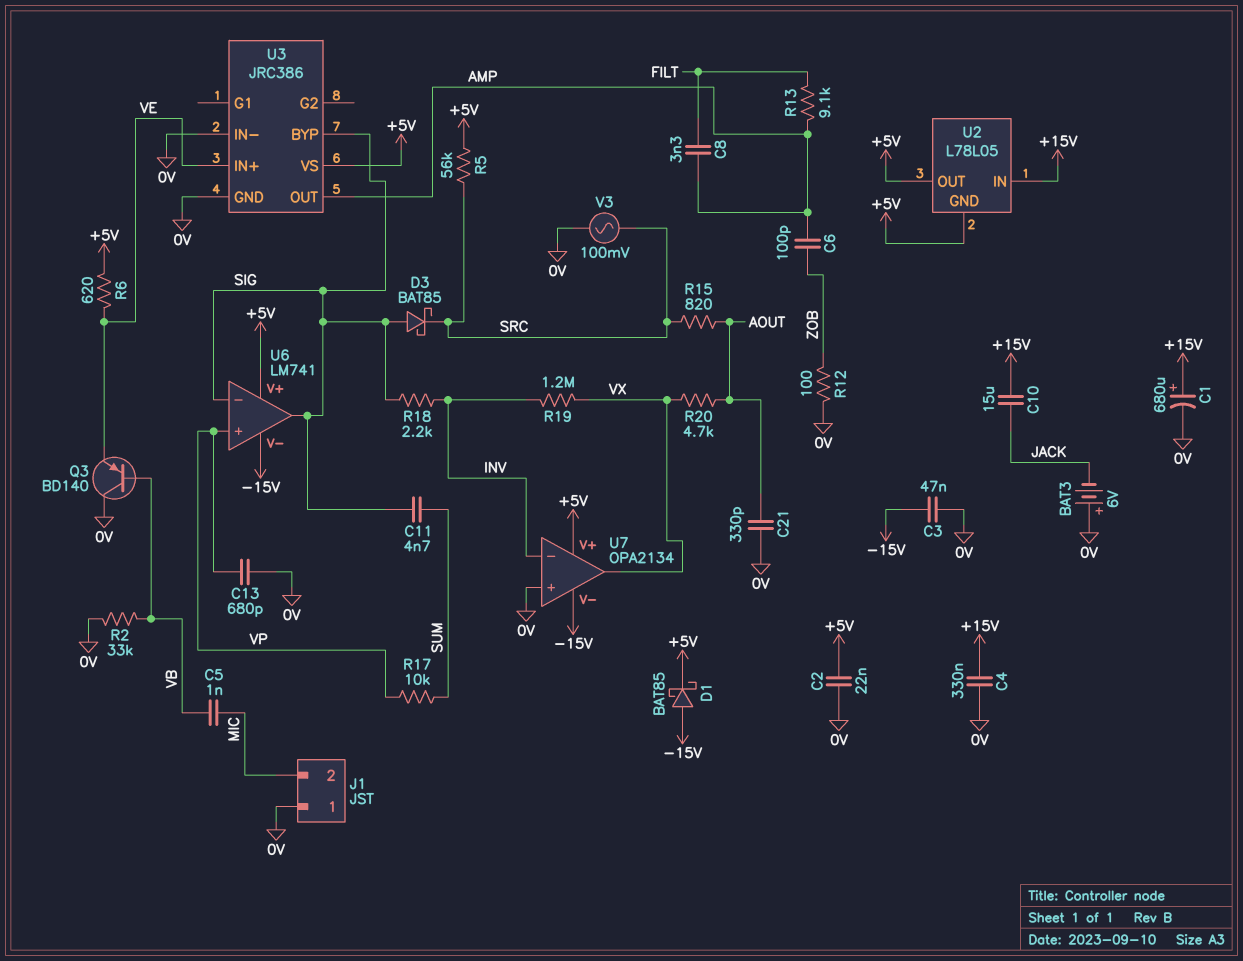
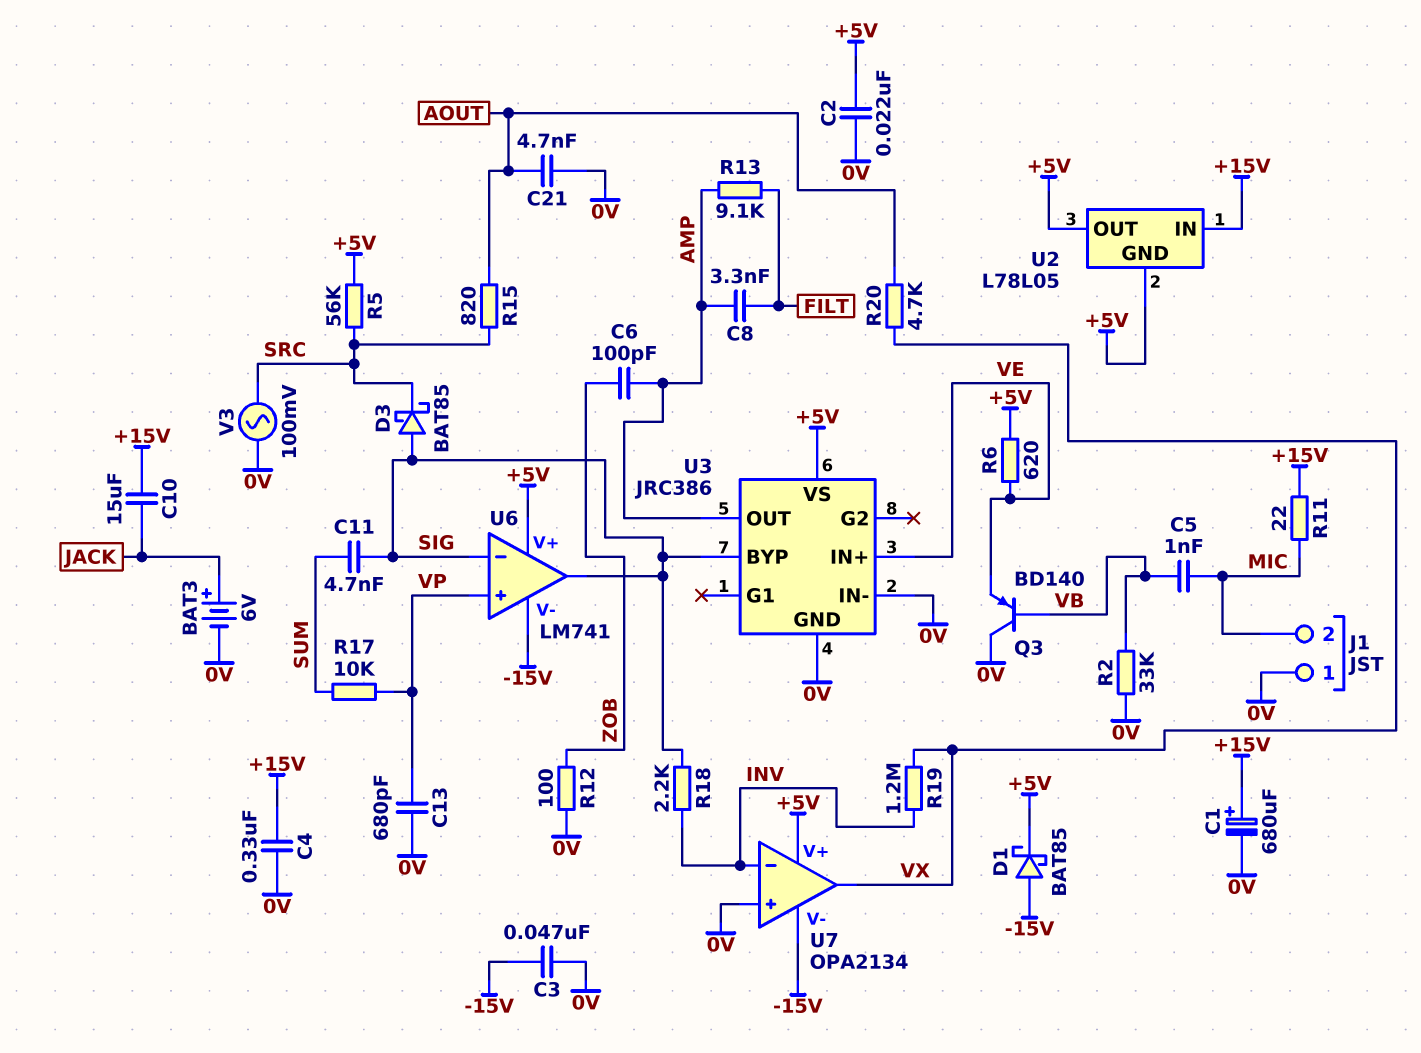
BAT3: 6V (plus 0V, minus JACK) -> 6V (plus JACK, minus 0V)
C21: 330pF (0V, AOUT) -> 4.7nF (0V, AOUT)
R11: none -> 22 (+15V, MIC)

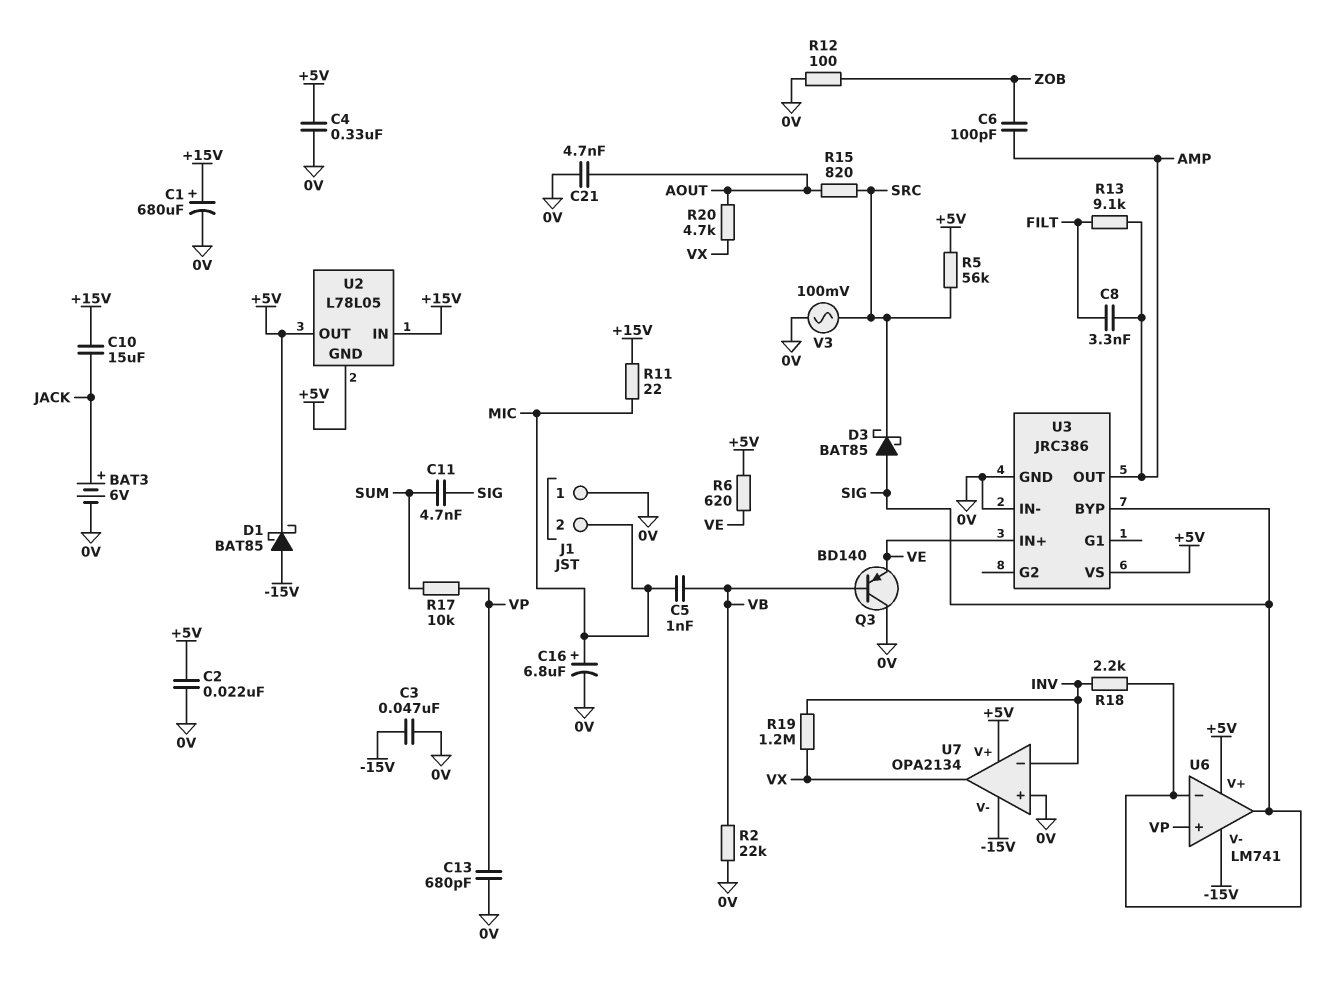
C4: 330nF (+15V, 0V) -> 330nF (+5V, 0V)
C16: none -> 6.8uF (plus MIC, minus 0V)
R2: 33k (0V, VB) -> 22k (0V, VB)

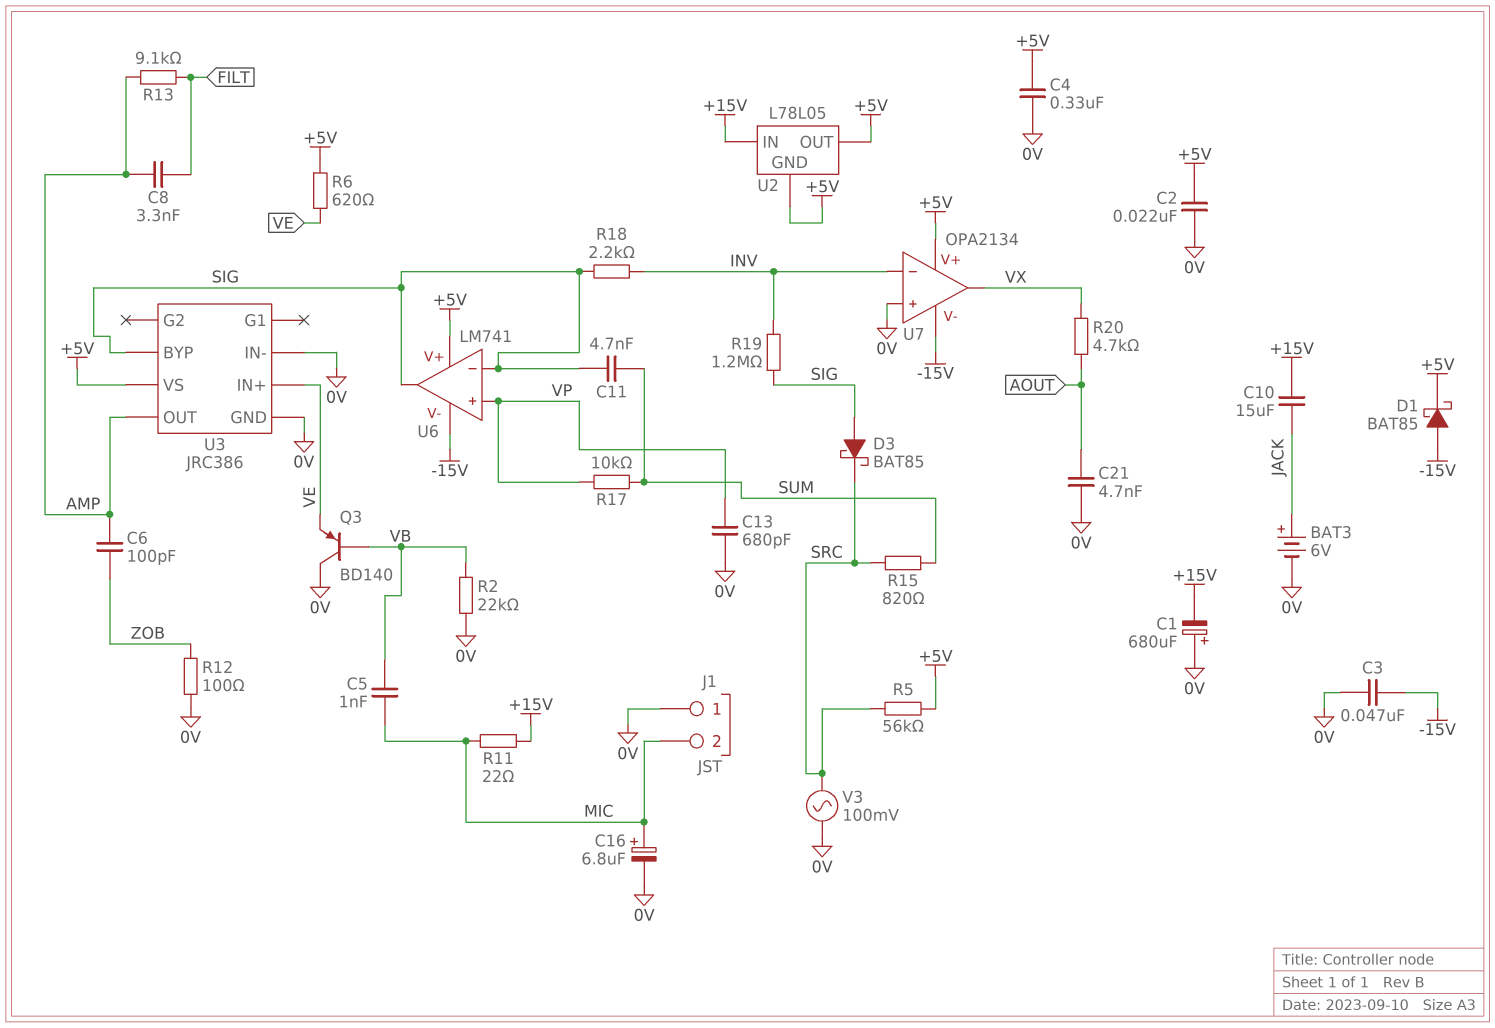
C1: 680uF (plus +15V, minus 0V) -> 680uF (plus 0V, minus +15V)
R15: 820 (AOUT, SRC) -> 820 (SRC, SUM)
R19: 1.2M (INV, VX) -> 1.2M (INV, SIG)

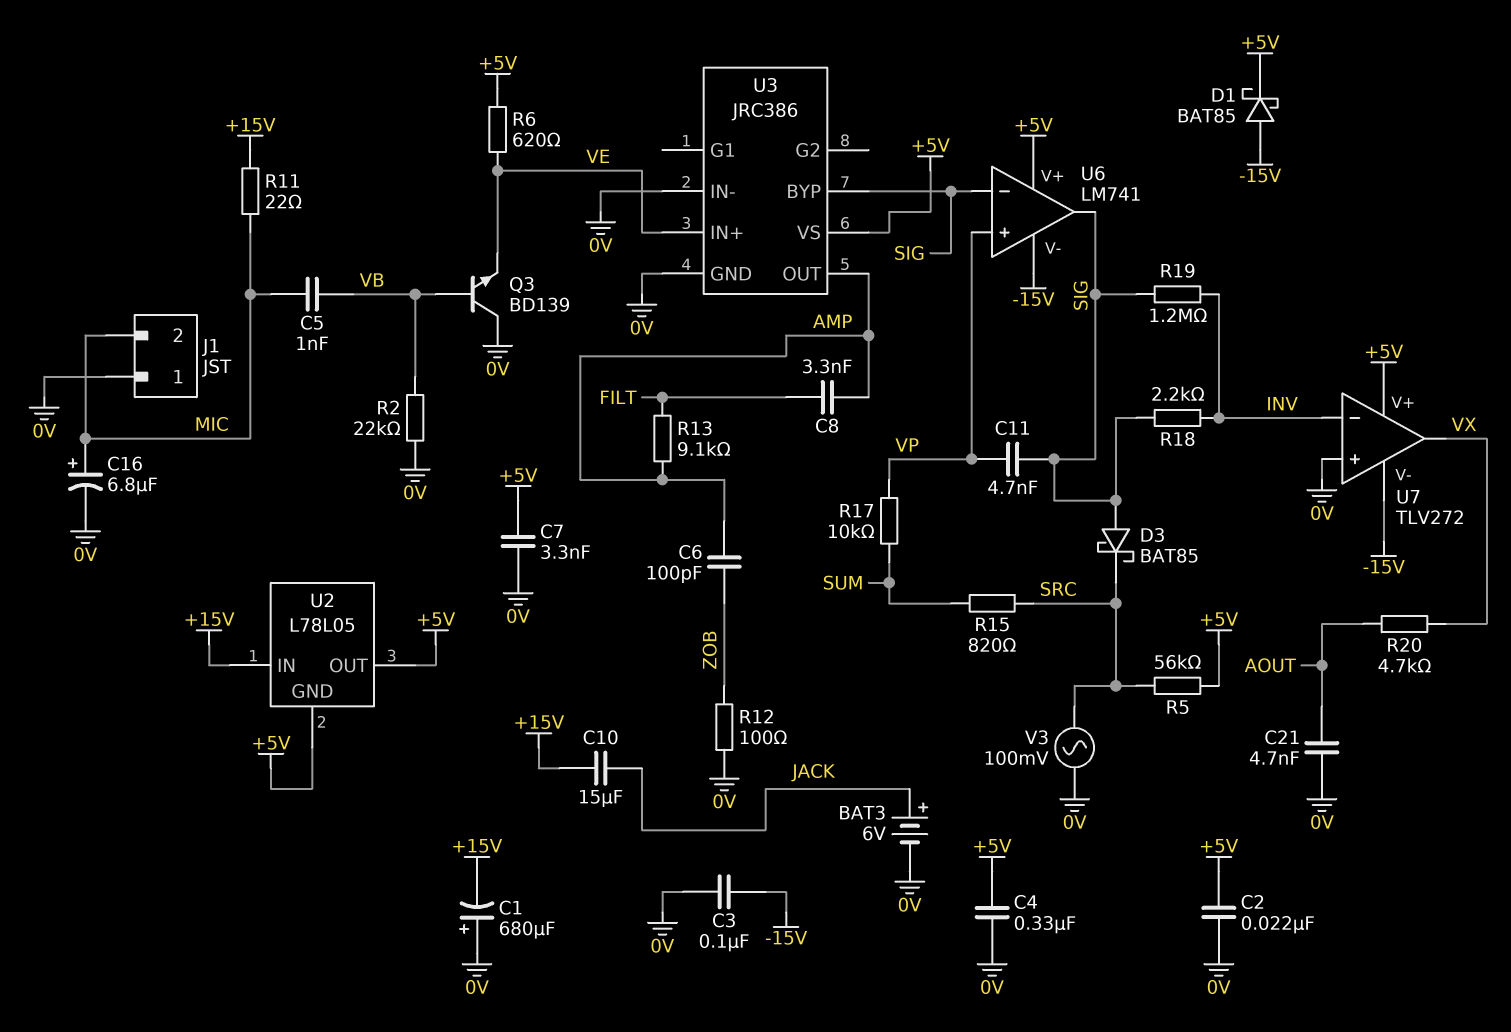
C3: 47nF (-15V, 0V) -> 100nF (-15V, 0V)
C7: none -> 3.3nF (+5V, 0V)
C11: 4.7nF (SIG, SUM) -> 4.7nF (SIG, VP)
C13: 680pF (0V, VP) -> none
Q3: PNP BD140 (B VB, C 0V, E VE) -> NPN BD139 (B VB, C 0V, E VE)
U7: OPA2134 -> TLV272

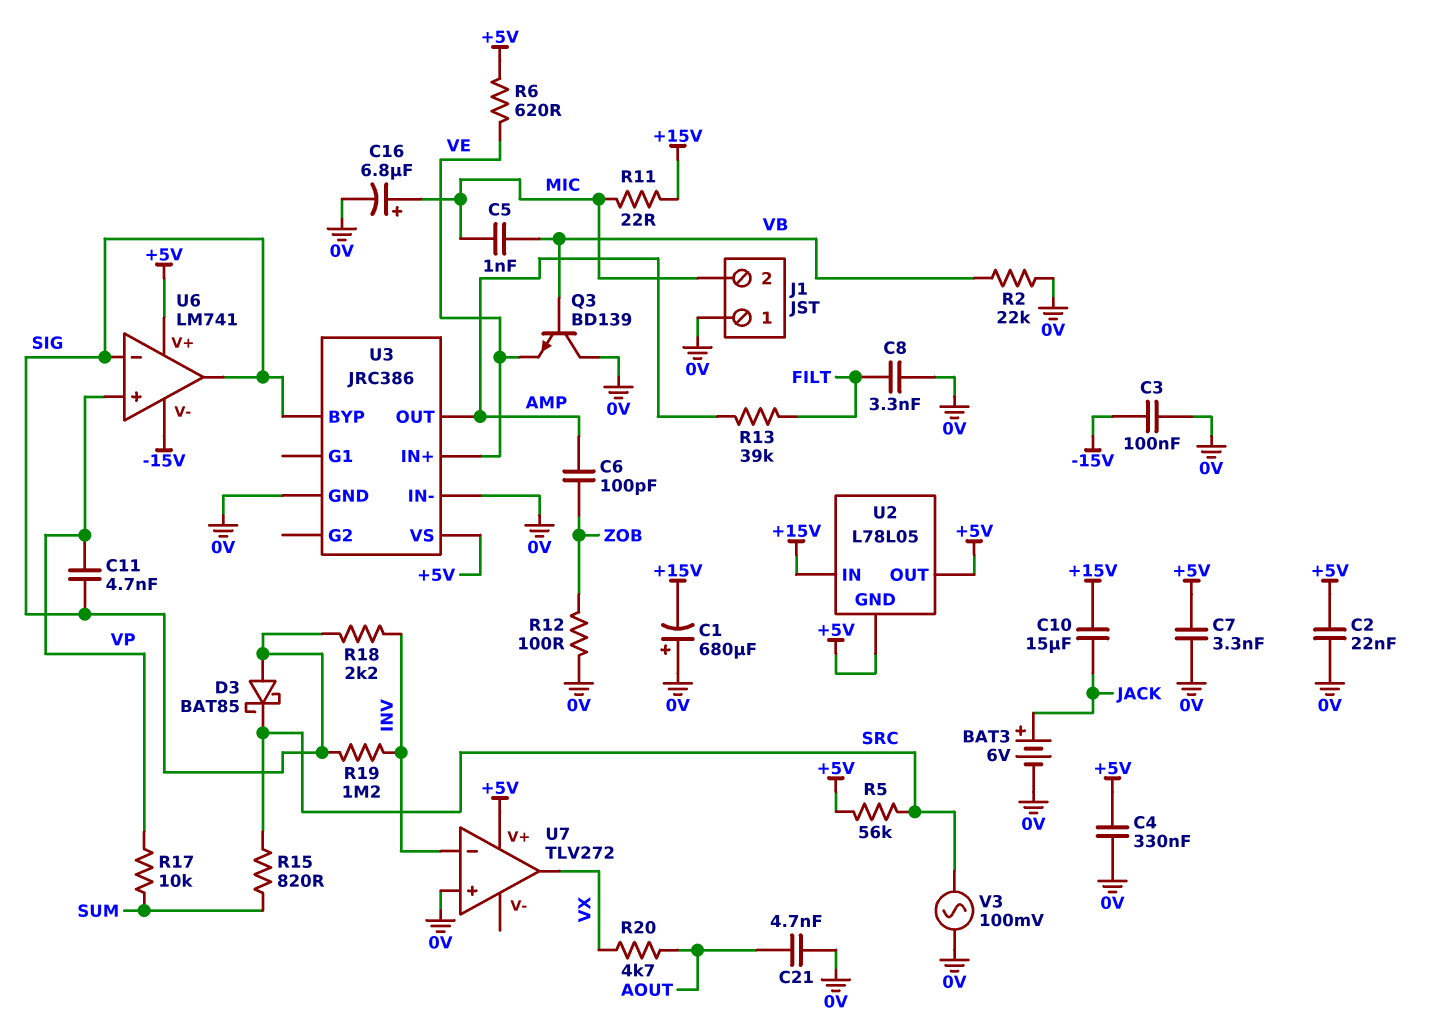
C8: 3.3nF (AMP, FILT) -> 3.3nF (0V, FILT)
D1: schottky BAT85 (A -15V, K +5V) -> none
R13: 9.1k (AMP, FILT) -> 39k (AMP, FILT)
U7 pin V-: -15V -> none

